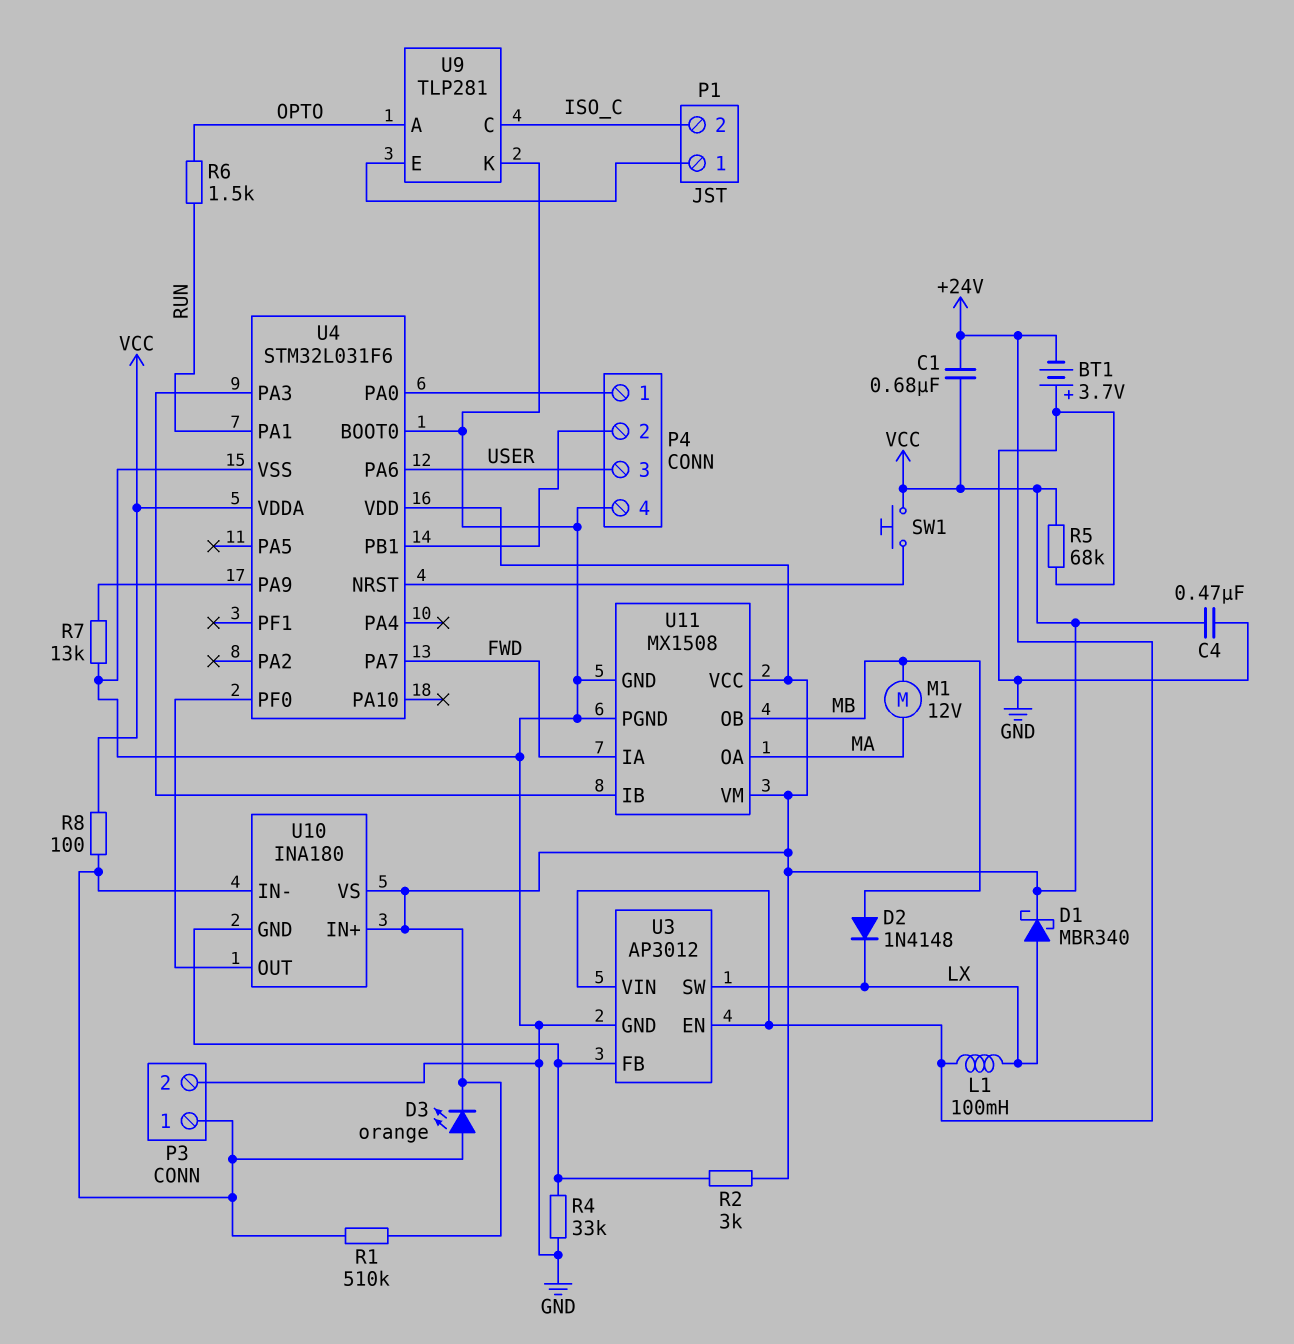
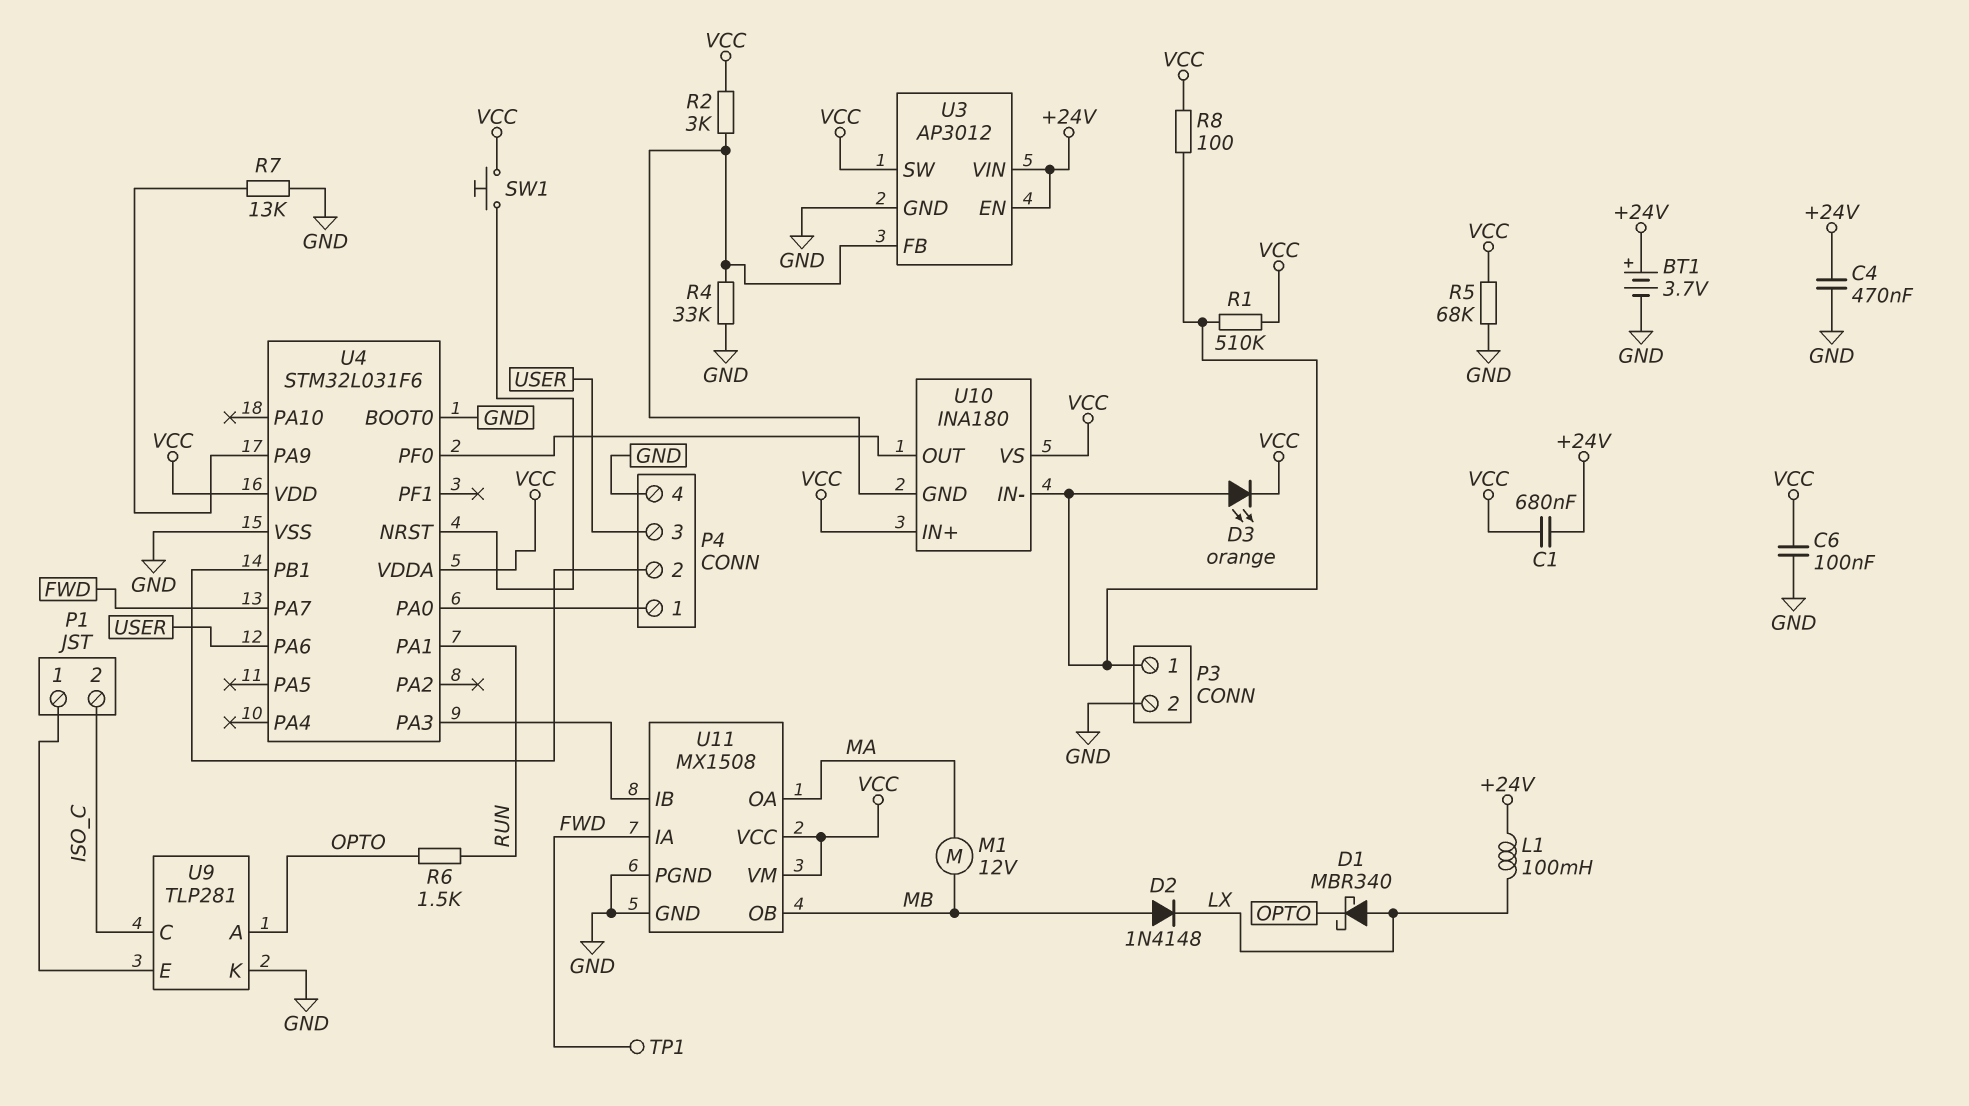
BT1: 3.7V (plus GND, minus +24V) -> 3.7V (plus +24V, minus GND)
C4: 470nF (GND, VCC) -> 470nF (+24V, GND)
C6: none -> 100nF (GND, VCC)
D1: schottky MBR340 (A LX, K VCC) -> schottky MBR340 (A LX, K OPTO)
TP1: none -> test point (FWD)
U3 pin SW: LX -> VCC

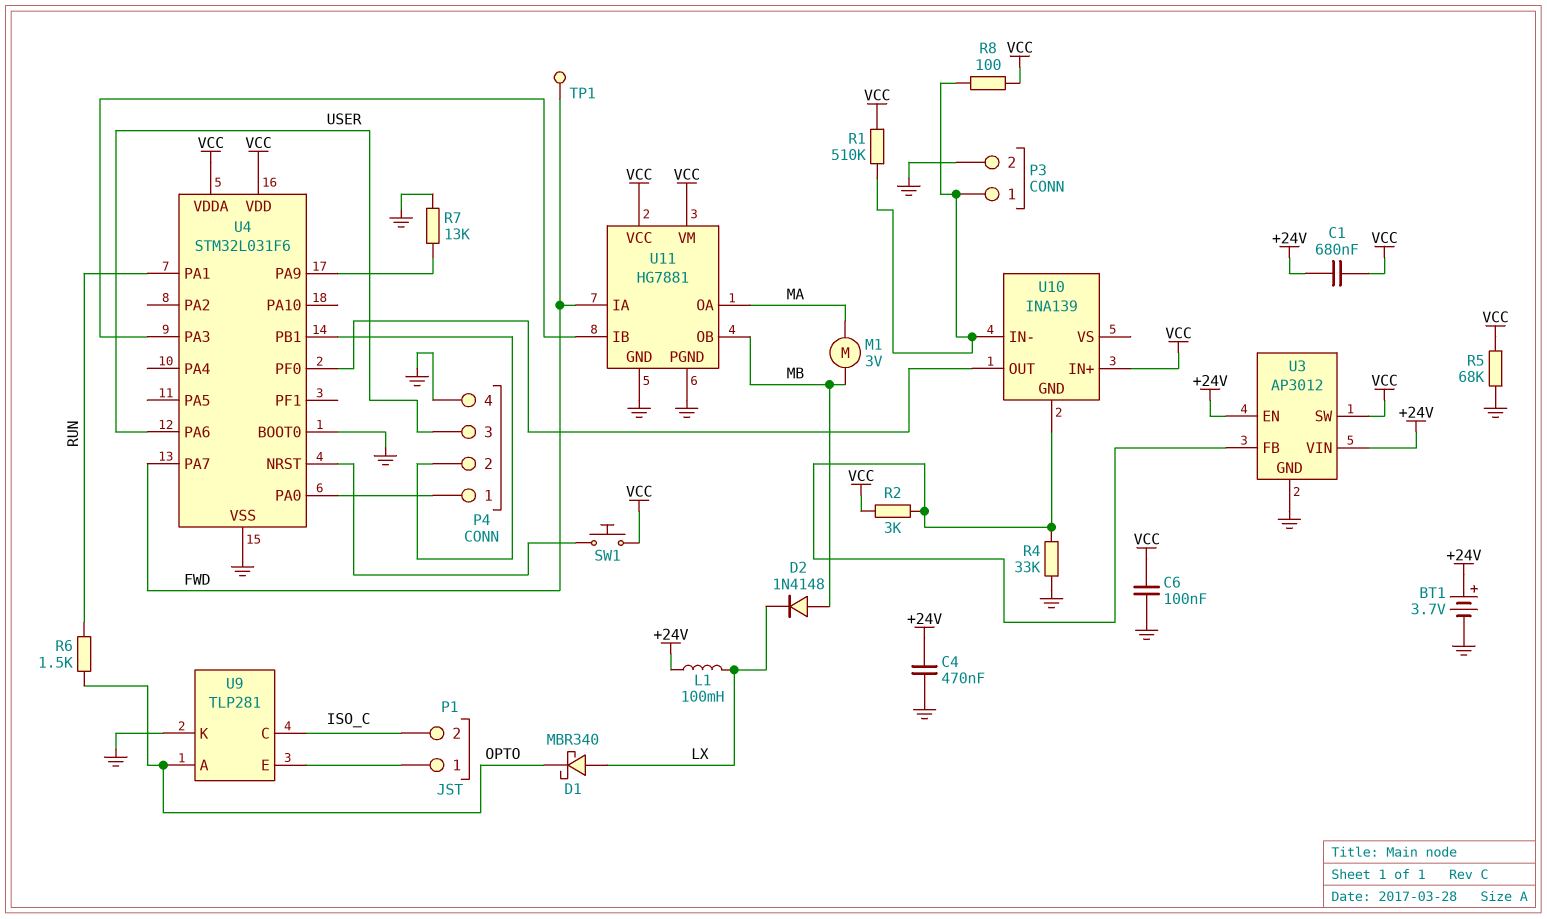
D3: LED orange (A P3/1, K VCC) -> none
M1: motor 12V (MA, MB) -> motor 3V (MA, MB)
U10: INA180 -> INA139
U10 pin VS: VCC -> none
U11: MX1508 -> HG7881

